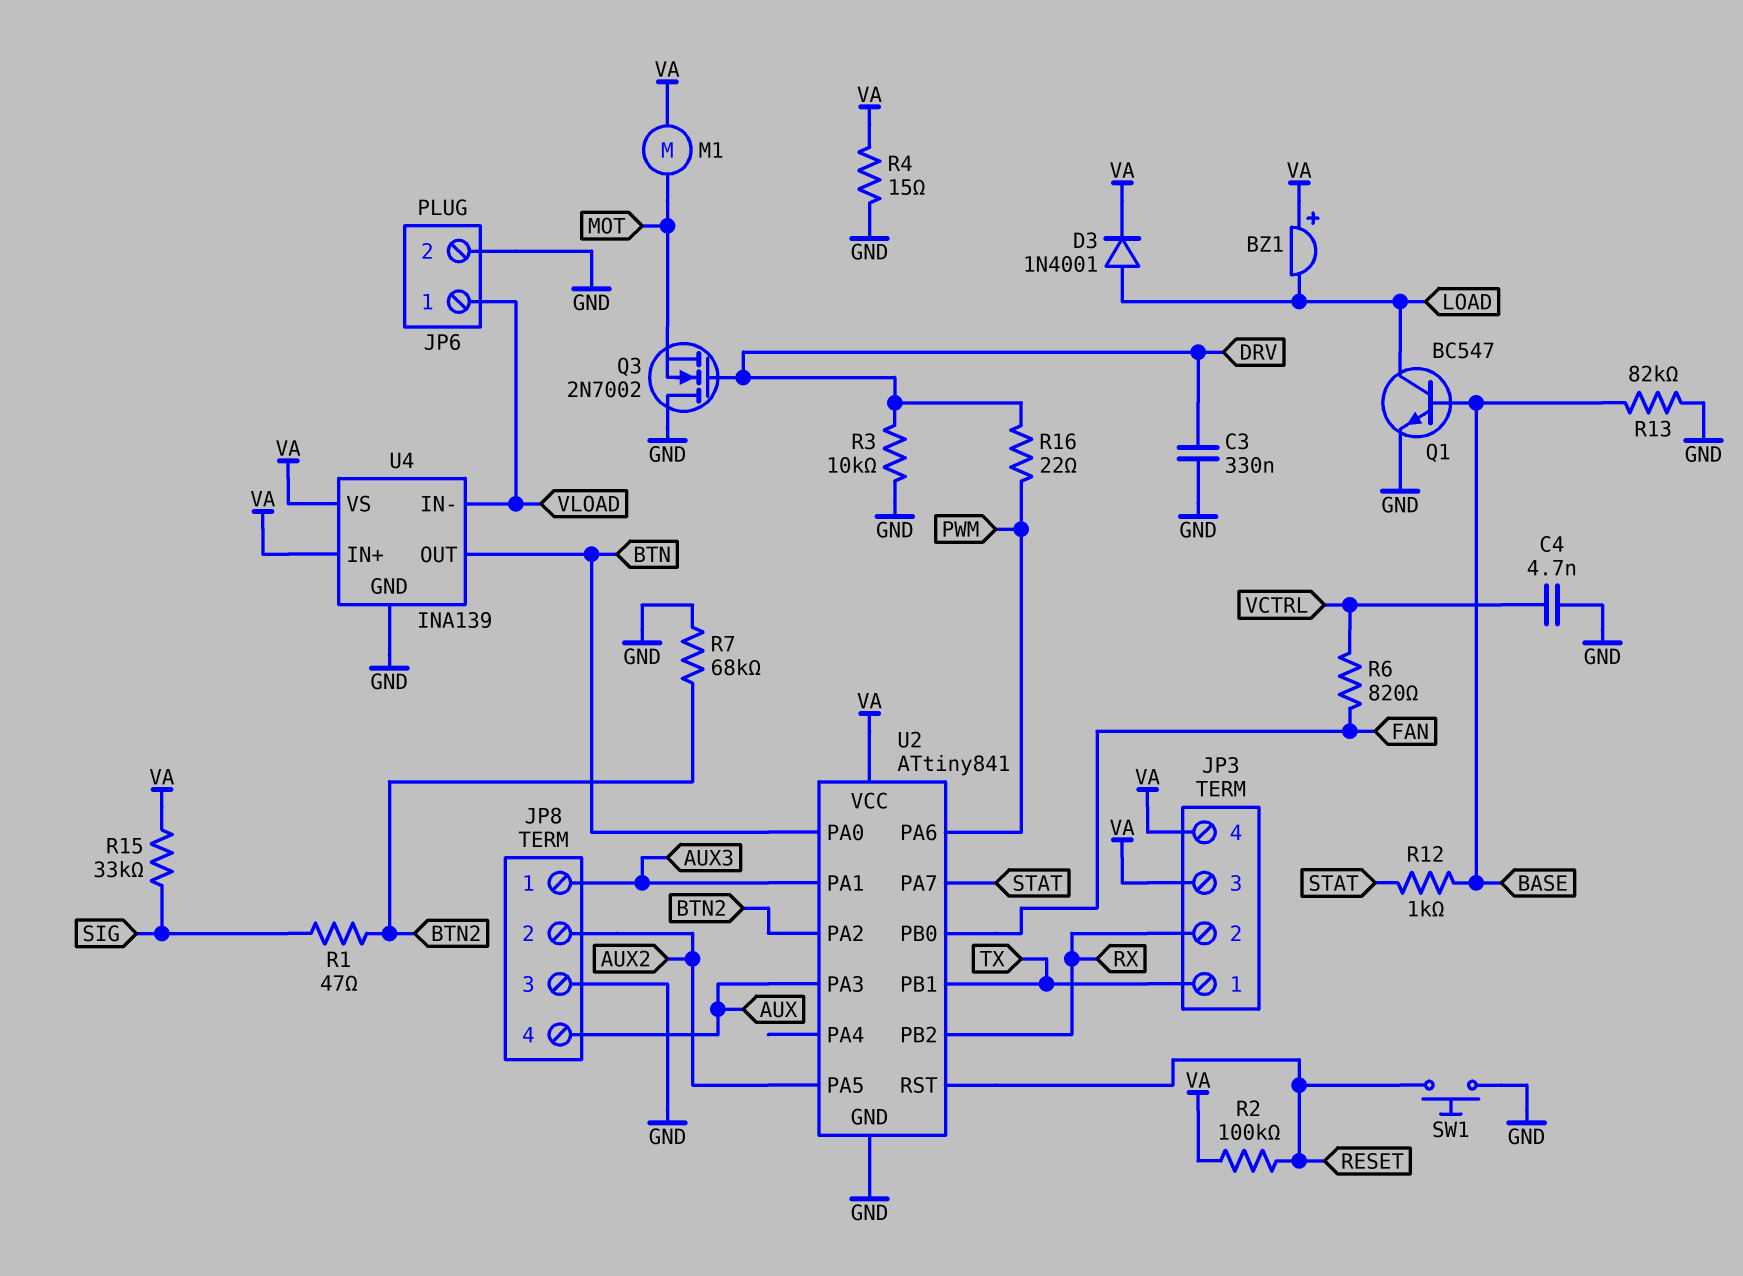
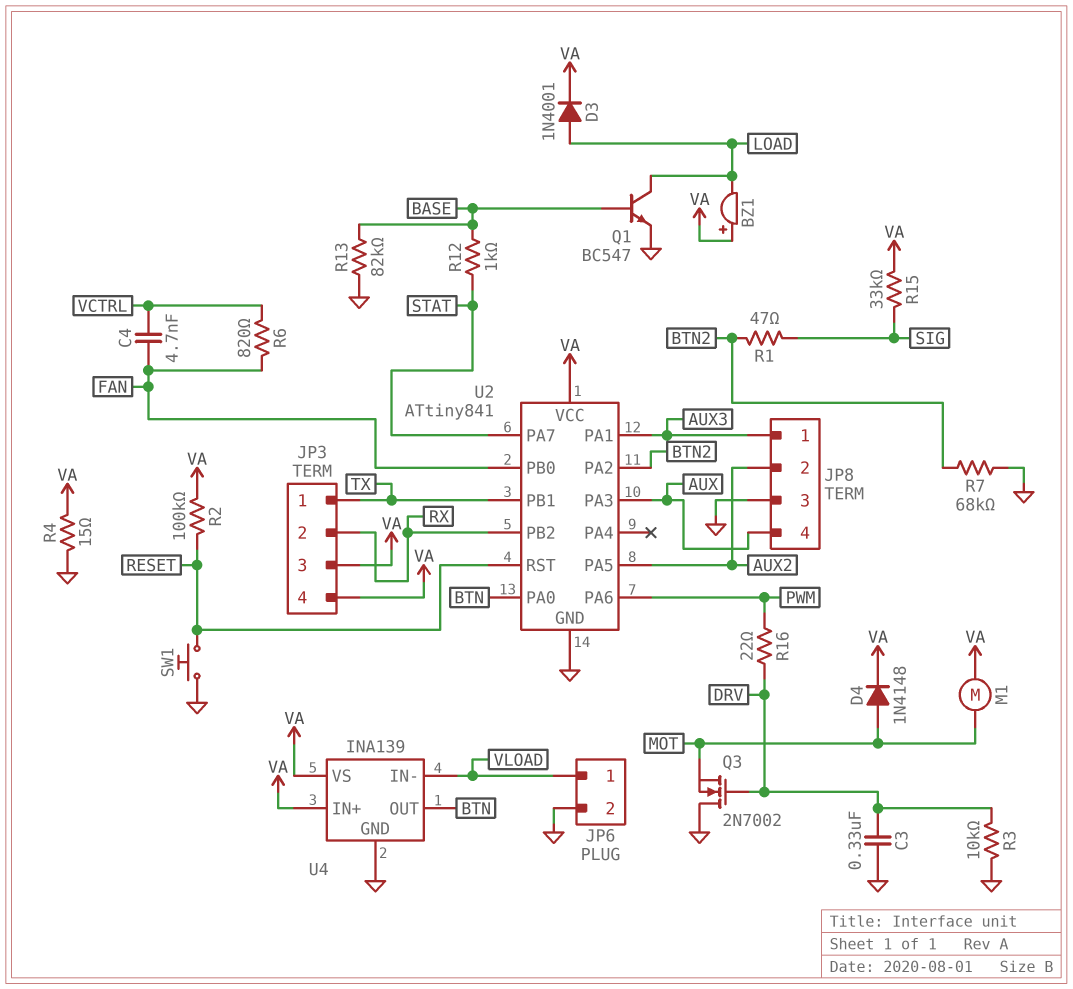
C4: 4.7nF (GND, VCTRL) -> 4.7nF (FAN, VCTRL)
D4: none -> diode 1N4148 (A MOT, K VA)

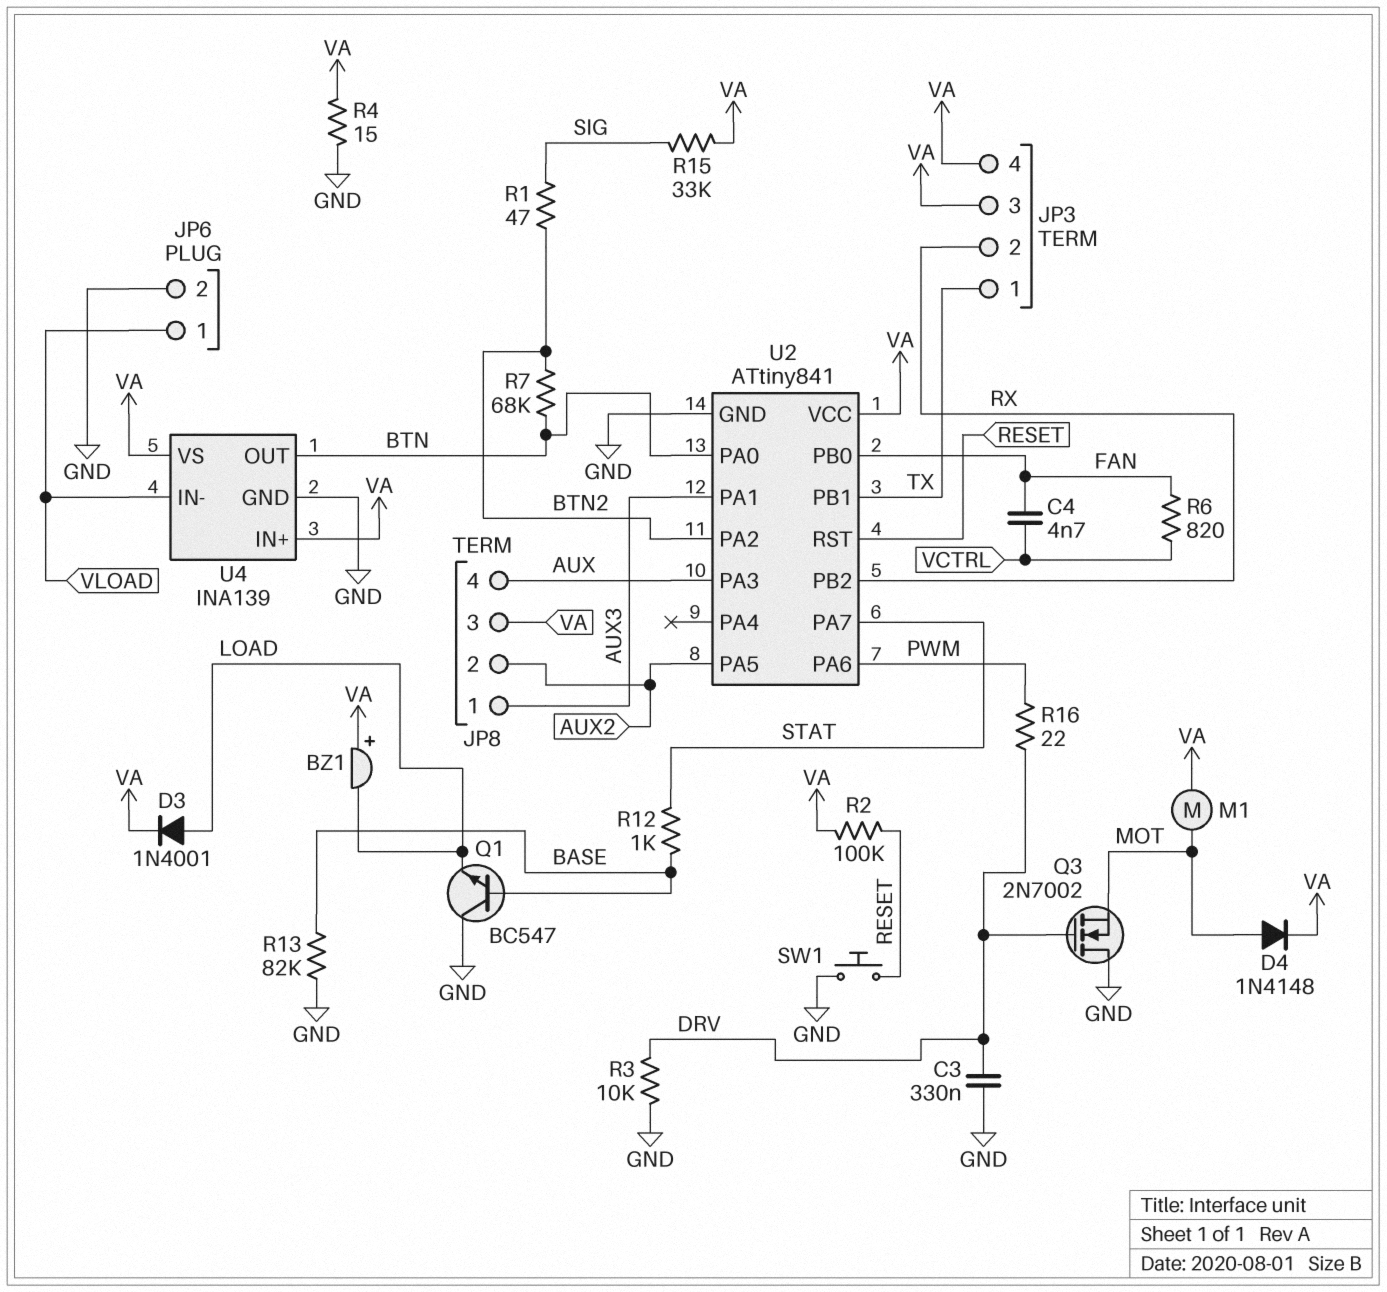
JP8 pin 3: GND -> VA
Q1: NPN BC547 (B BASE, C LOAD, E GND) -> NPN BC547 (B BASE, C GND, E LOAD)
R7: 68k (BTN2, GND) -> 68k (BTN, BTN2)

